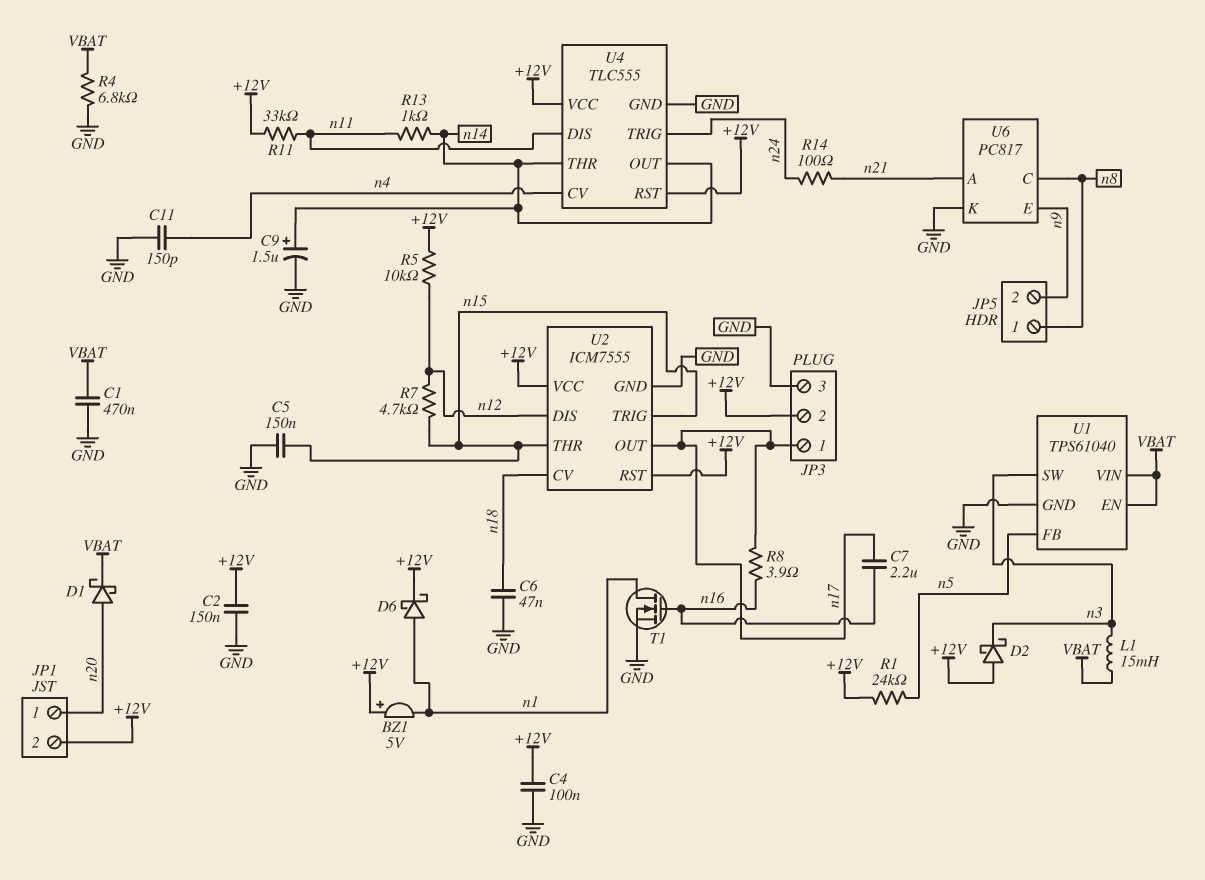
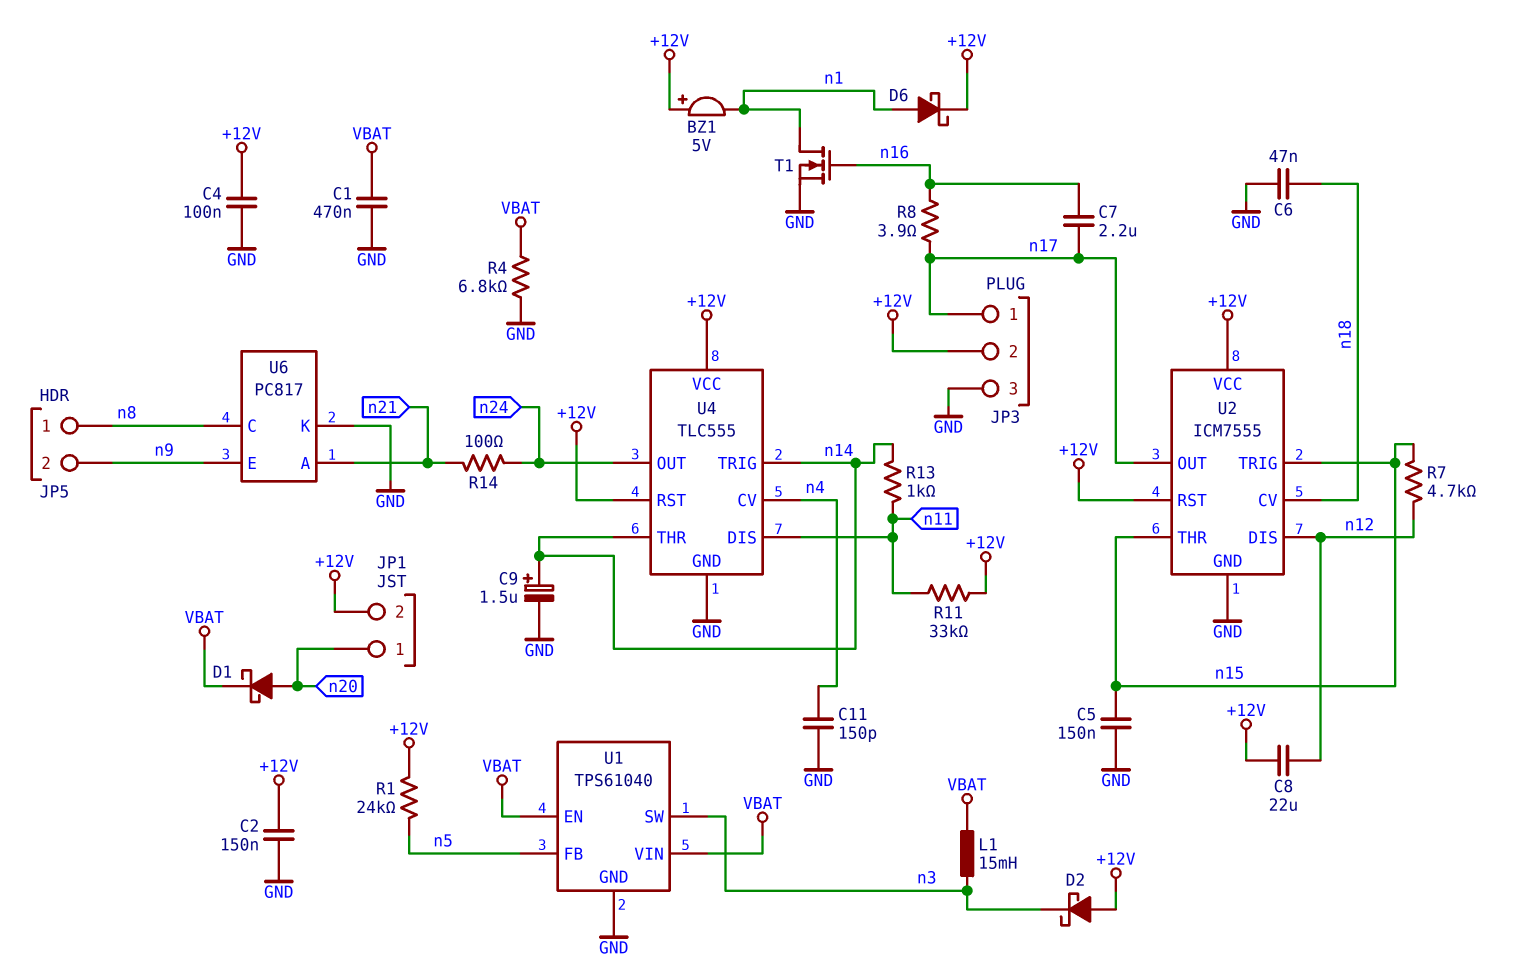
C8: none -> 22uF (+12V, n12)
R5: 10k (+12V, n12) -> none
U4 pin OUT: n14 -> n24
U4 pin TRIG: n24 -> n14

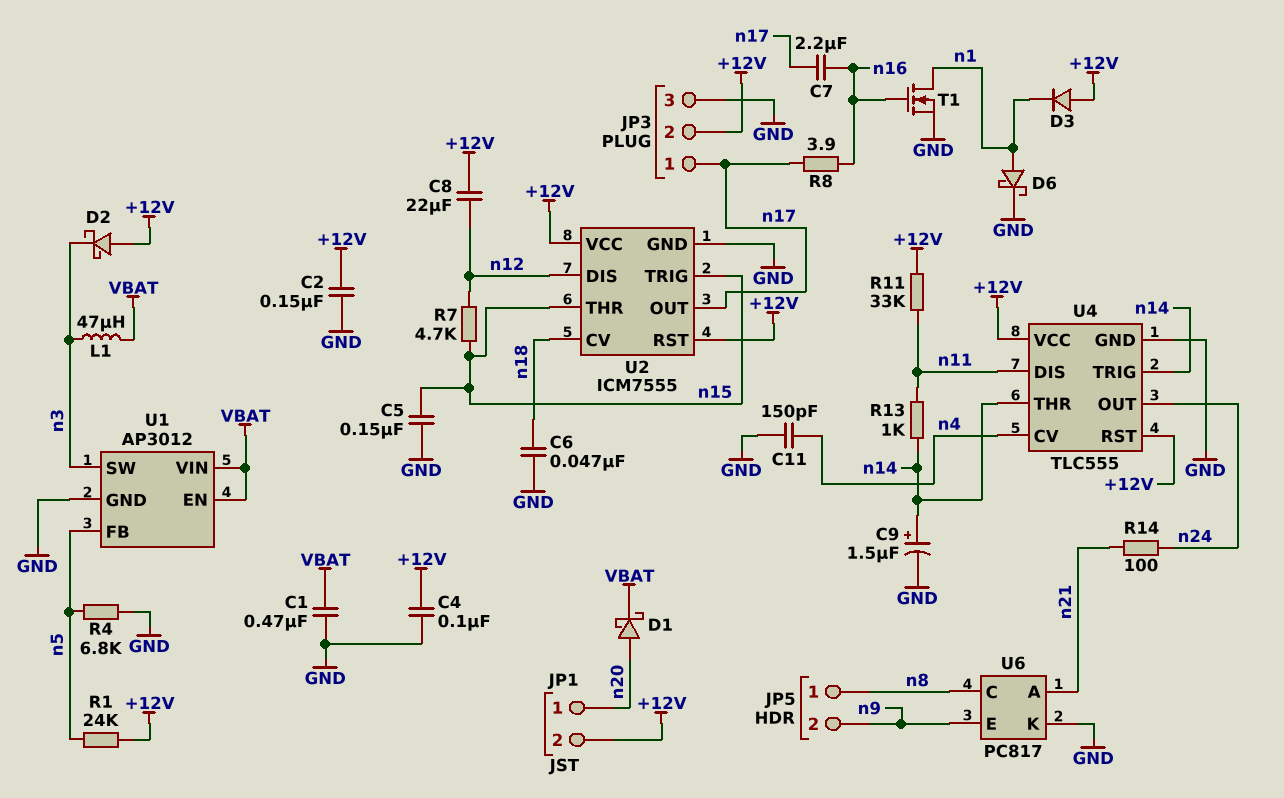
BZ1: buzzer 5V (plus +12V, minus n1) -> none
D3: none -> diode (A +12V, K n1)
D6: schottky (A n1, K +12V) -> schottky (A n1, K GND)
L1: 15mH (VBAT, n3) -> 47uH (VBAT, n3)
R4: 6.8k (GND, VBAT) -> 6.8k (GND, n5)
U1: TPS61040 -> AP3012

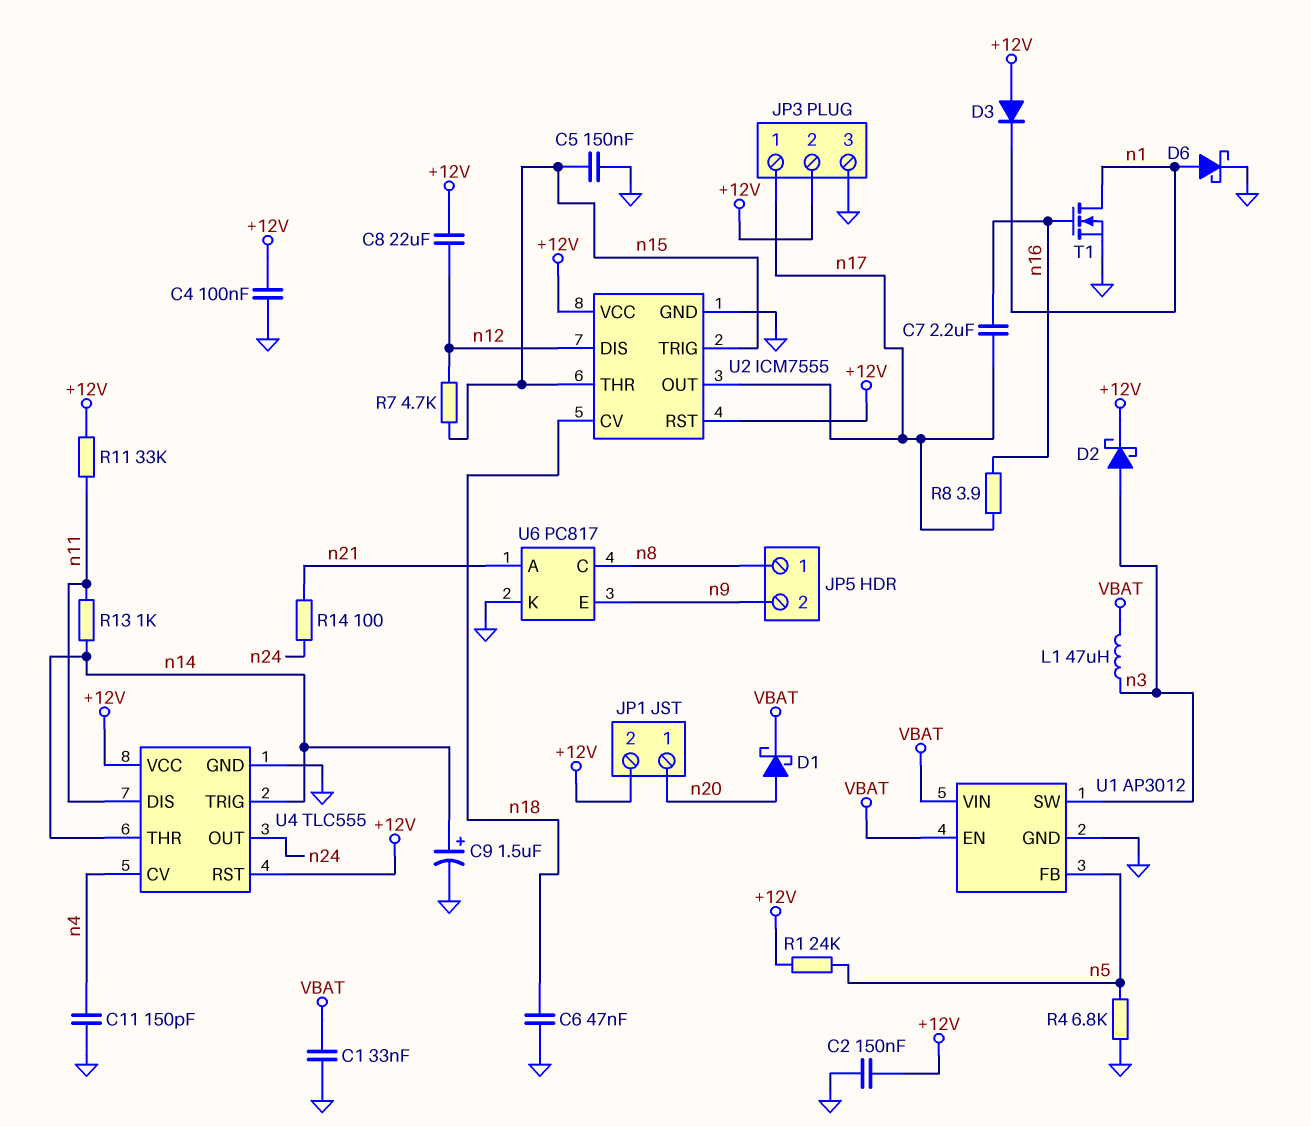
C1: 470nF (GND, VBAT) -> 33nF (GND, VBAT)
D2: schottky (A +12V, K n3) -> schottky (A n3, K +12V)

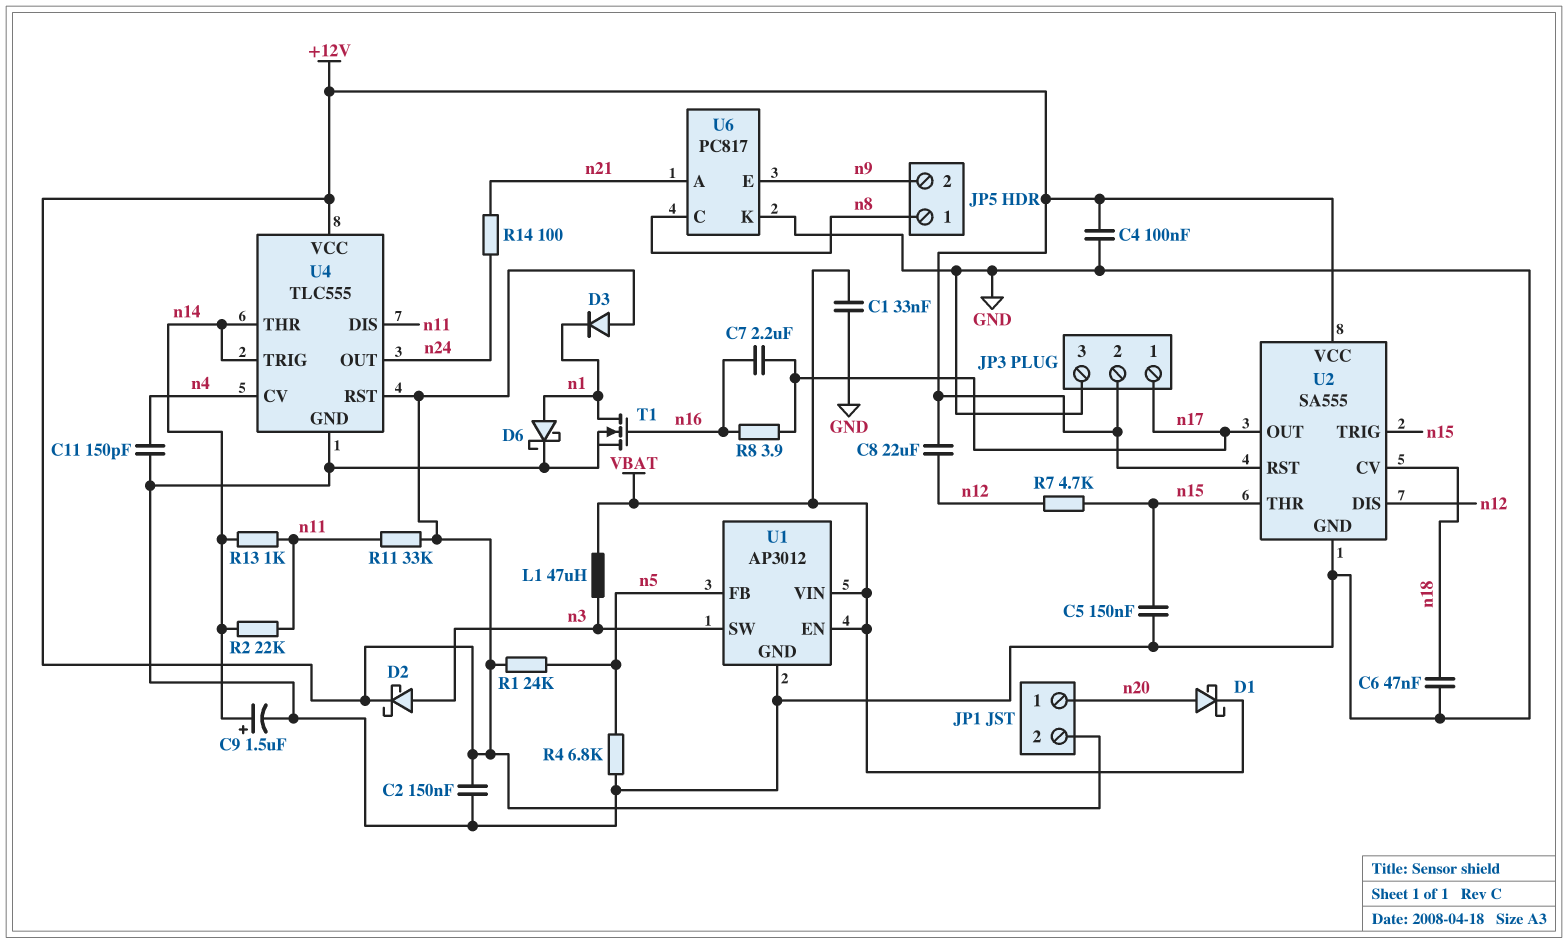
R2: none -> 22k (n11, n14)
U2: ICM7555 -> SA555

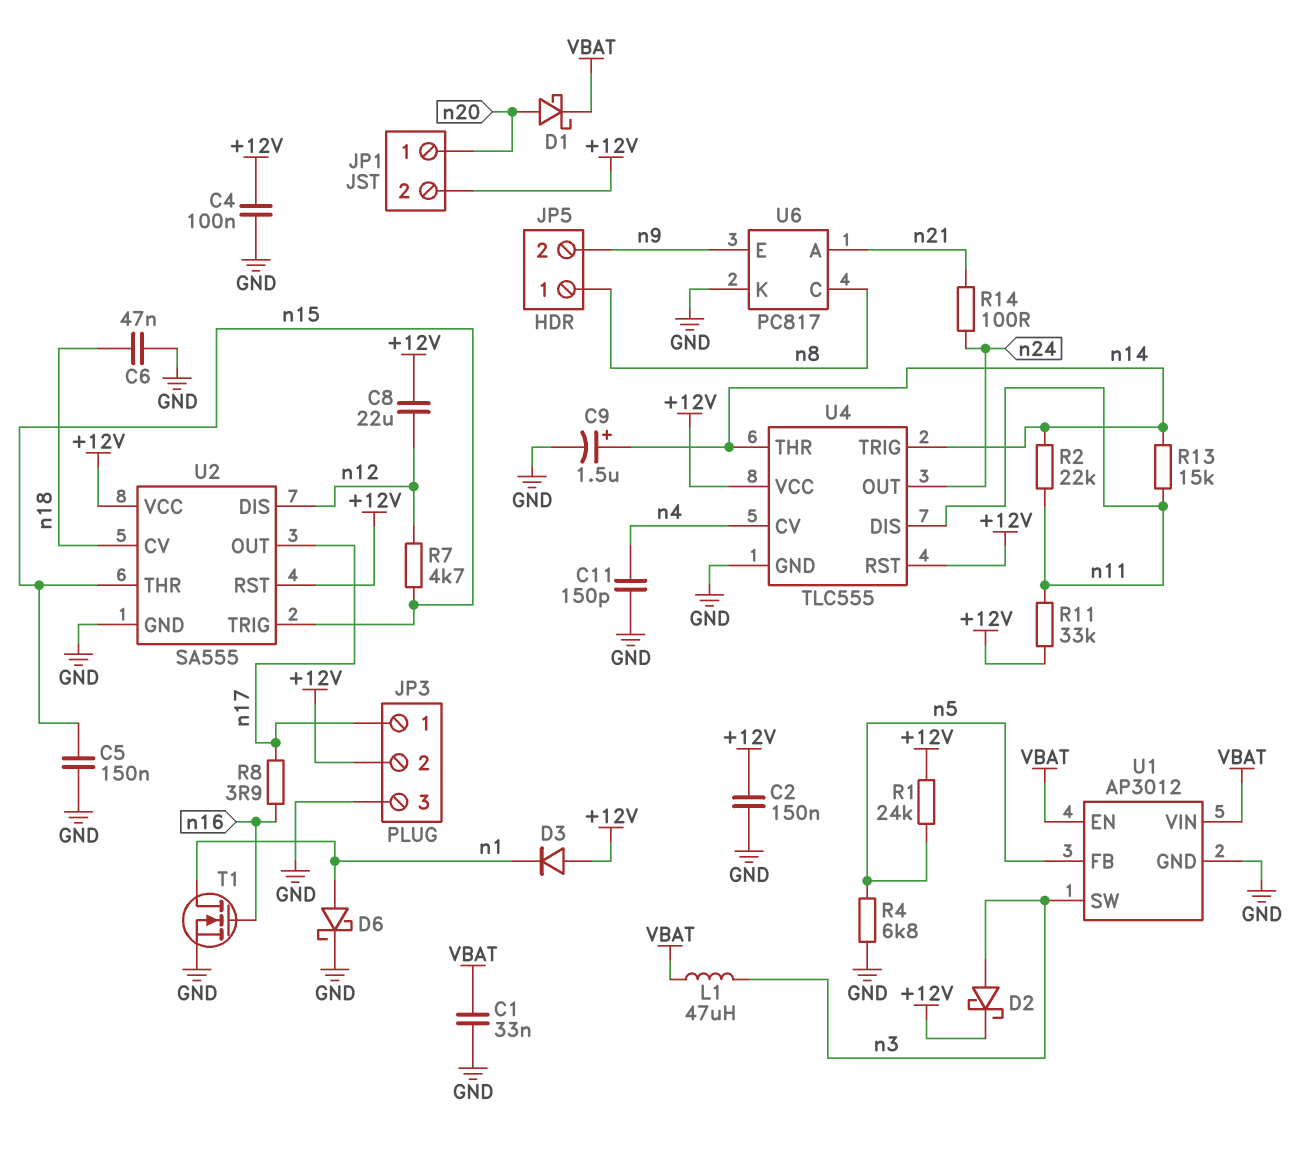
C7: 2.2uF (n16, n17) -> none
R13: 1k (n11, n14) -> 15k (n11, n14)

